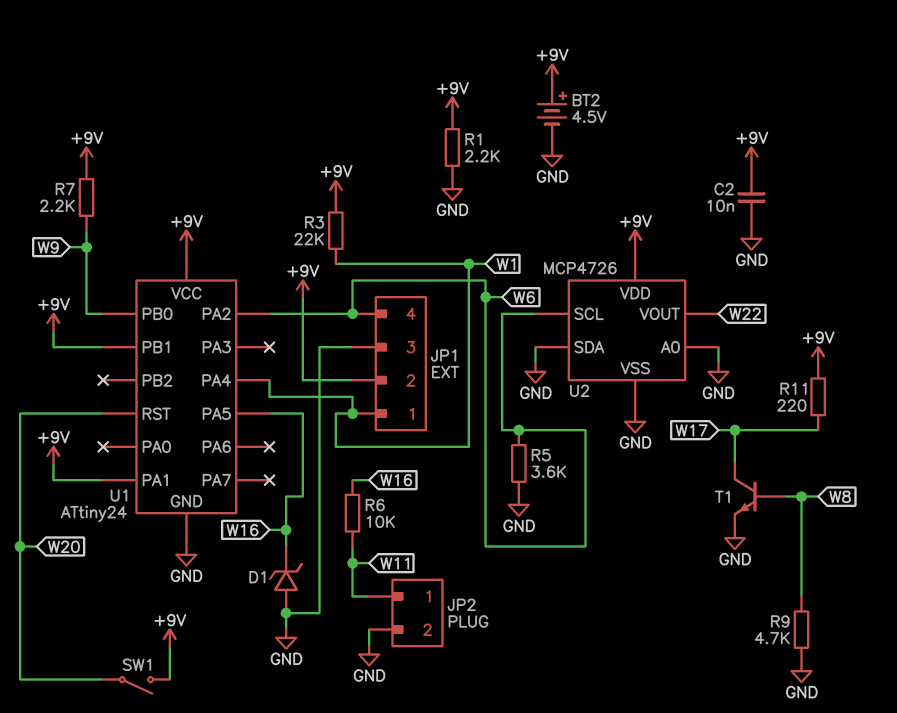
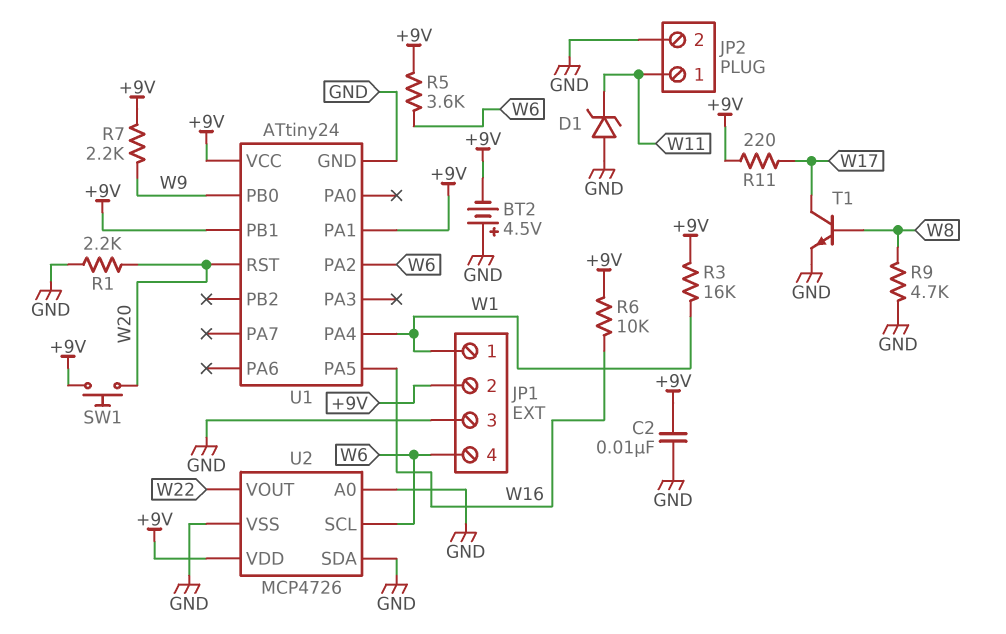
BT2: 4.5V (plus +9V, minus GND) -> 4.5V (plus GND, minus +9V)
D1: zener (A GND, K W16) -> zener (A GND, K W11)
R1: 2.2k (+9V, GND) -> 2.2k (GND, W20)
R3: 22k (+9V, W1) -> 16k (+9V, W1)
R5: 3.6k (GND, W6) -> 3.6k (+9V, W6)
R6: 10k (W11, W16) -> 10k (+9V, W16)
SW1: switch (+9V, W20) -> button (+9V, W20)

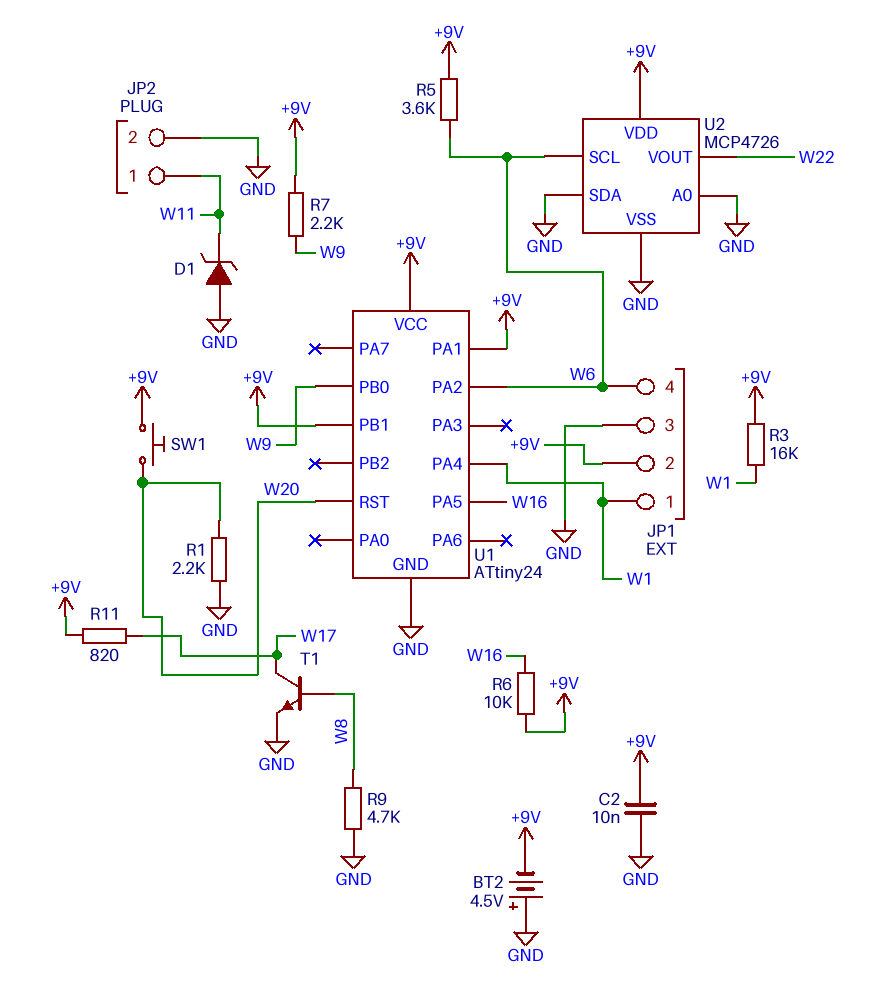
R11: 220 (+9V, W17) -> 820 (+9V, W17)

